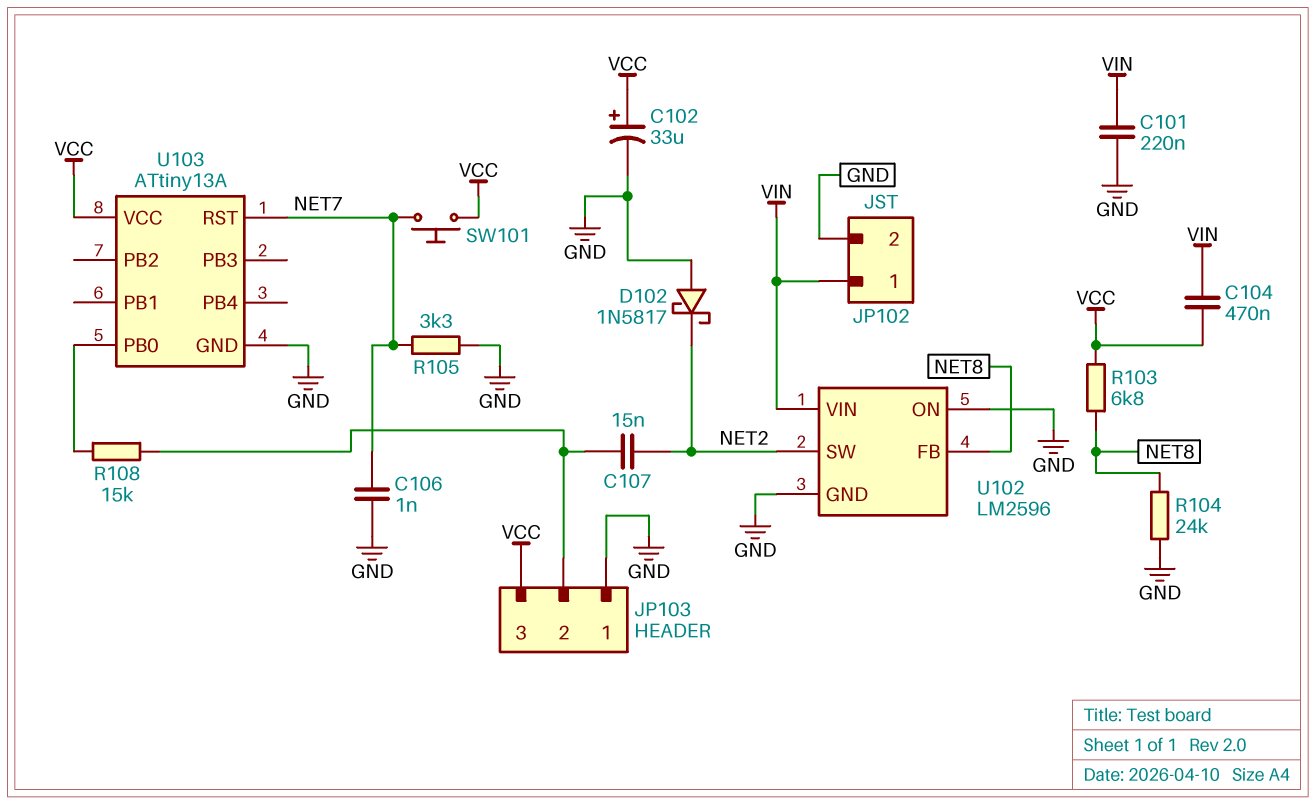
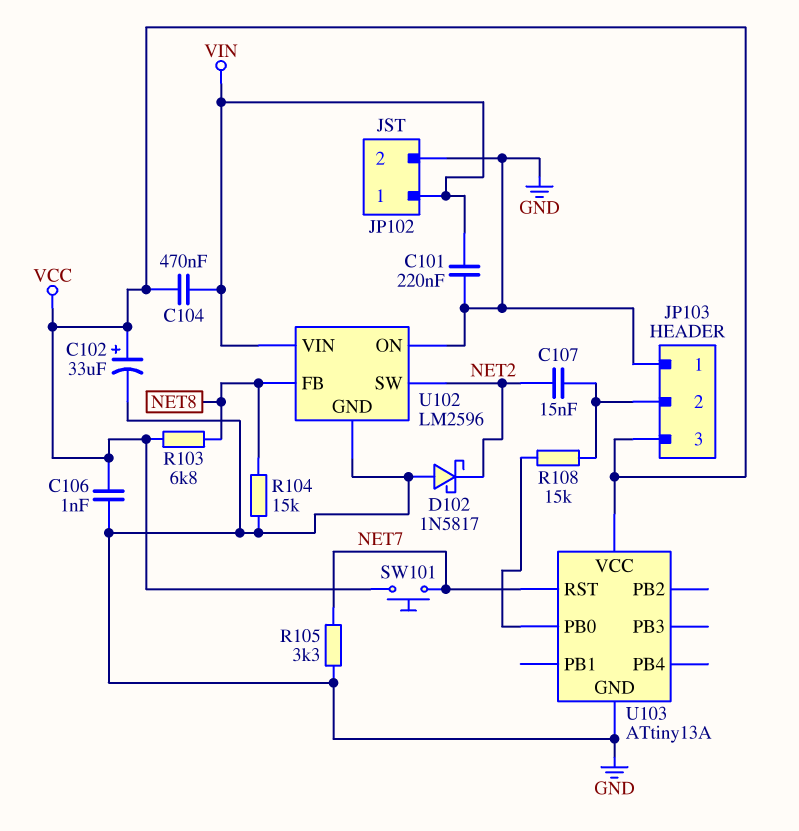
C106: 1nF (GND, NET7) -> 1nF (GND, VCC)
R104: 24k (GND, NET8) -> 15k (GND, NET8)

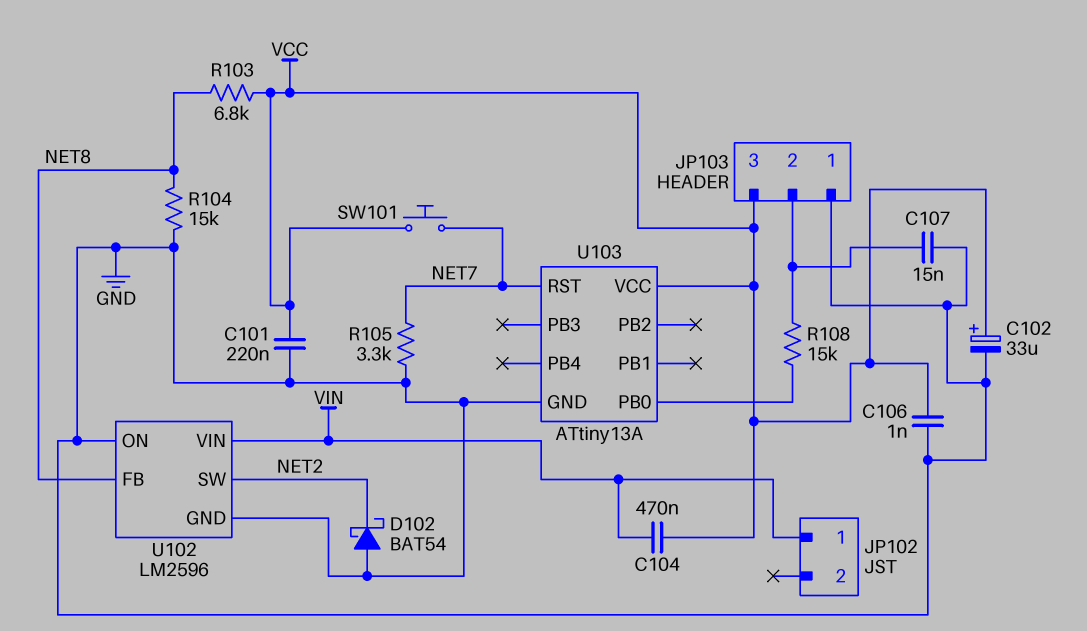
C101: 220nF (GND, VIN) -> 220nF (GND, VCC)
C107: 15nF (JP103/2, NET2) -> 15nF (GND, JP103/2)
D102: schottky 1N5817 (A GND, K NET2) -> schottky BAT54 (A GND, K NET2)
JP102 pin 2: GND -> none

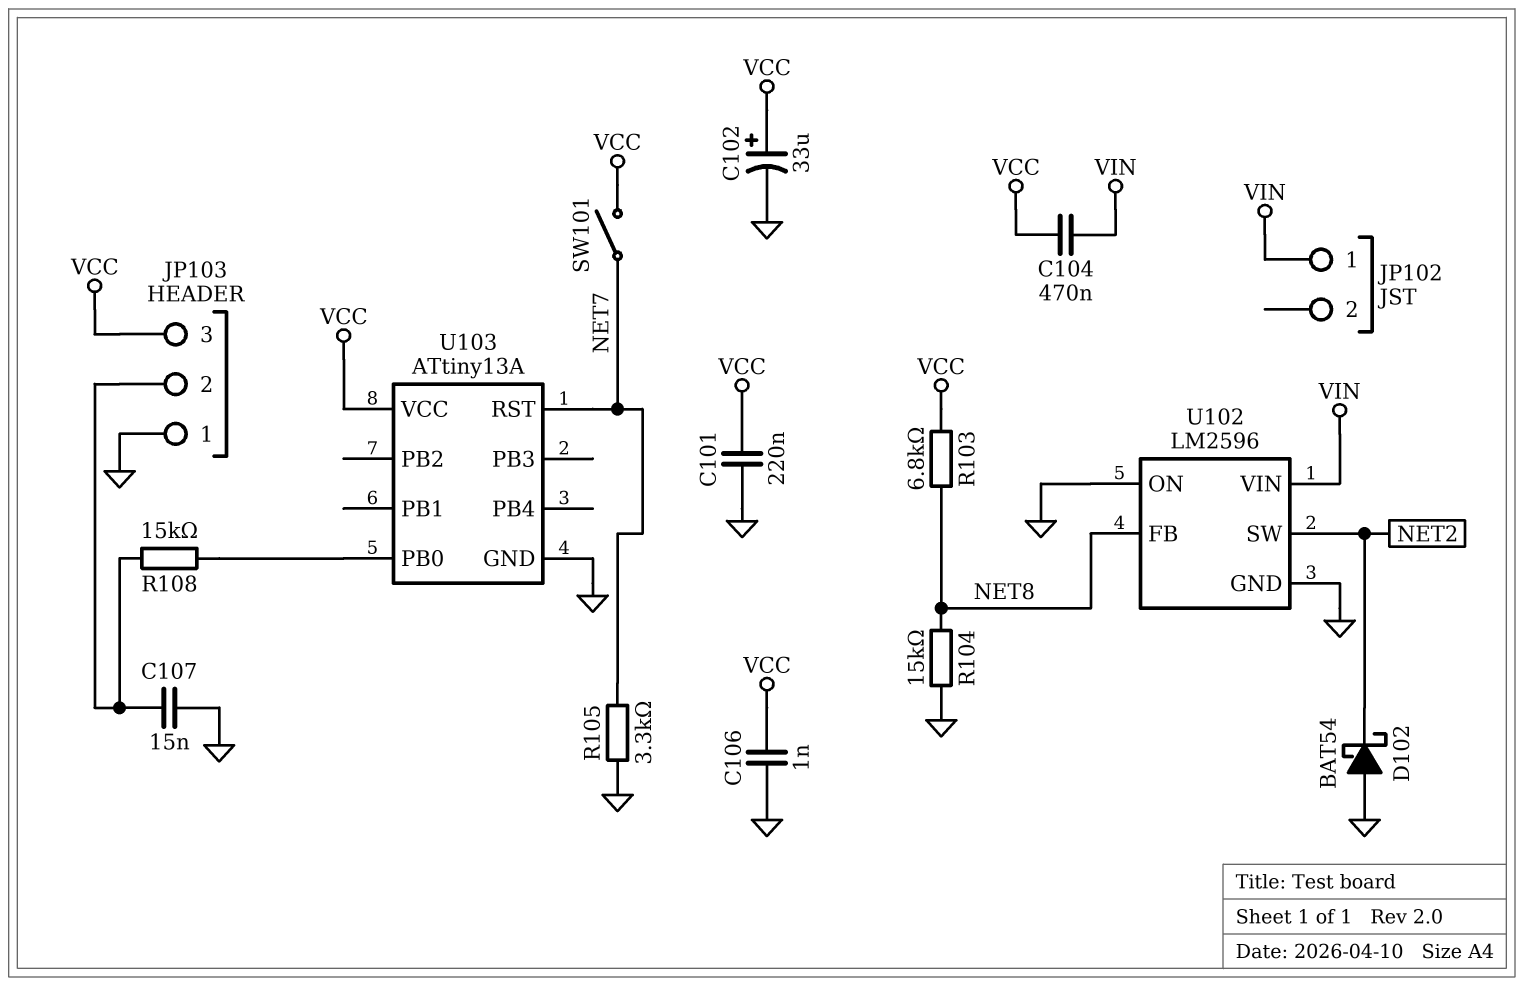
SW101: button (NET7, VCC) -> switch (NET7, VCC)

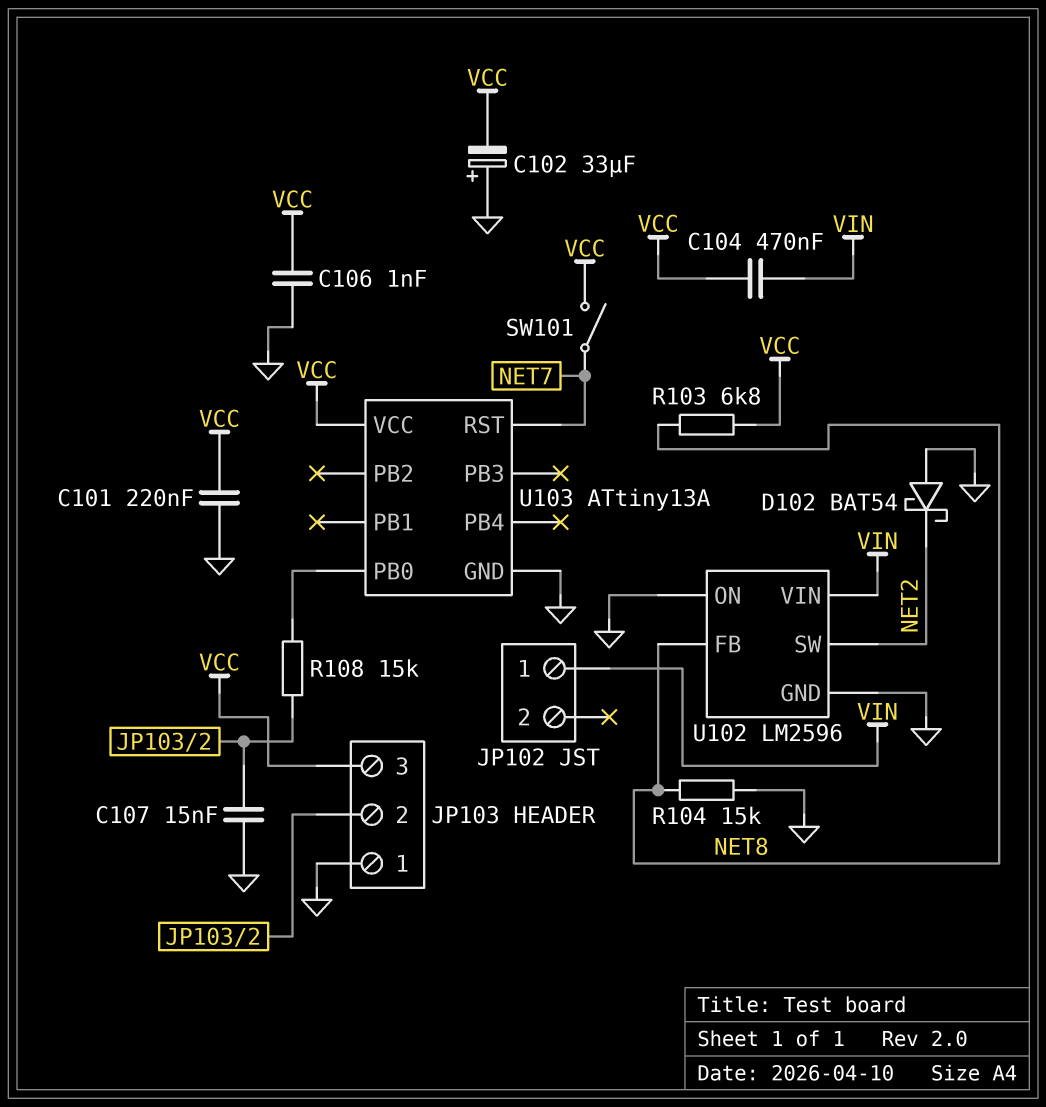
C102: 33uF (plus VCC, minus GND) -> 33uF (plus GND, minus VCC)
R105: 3.3k (GND, NET7) -> none

